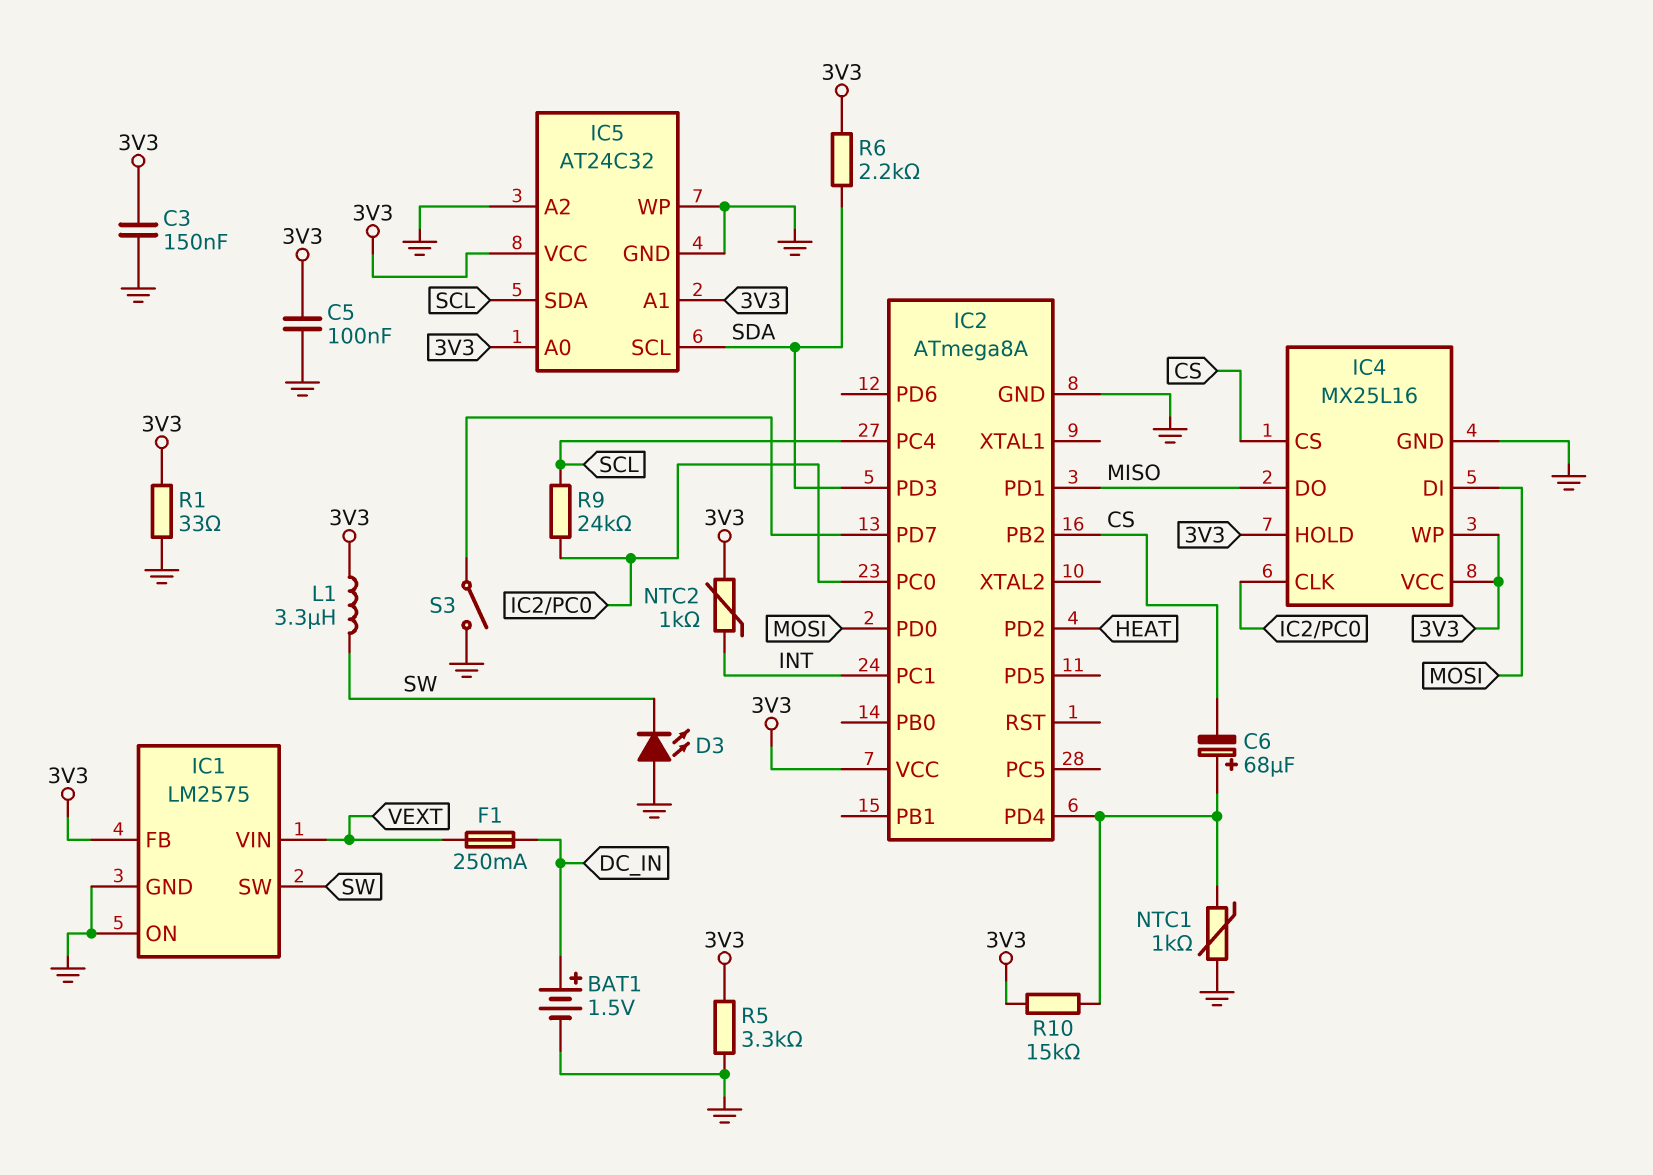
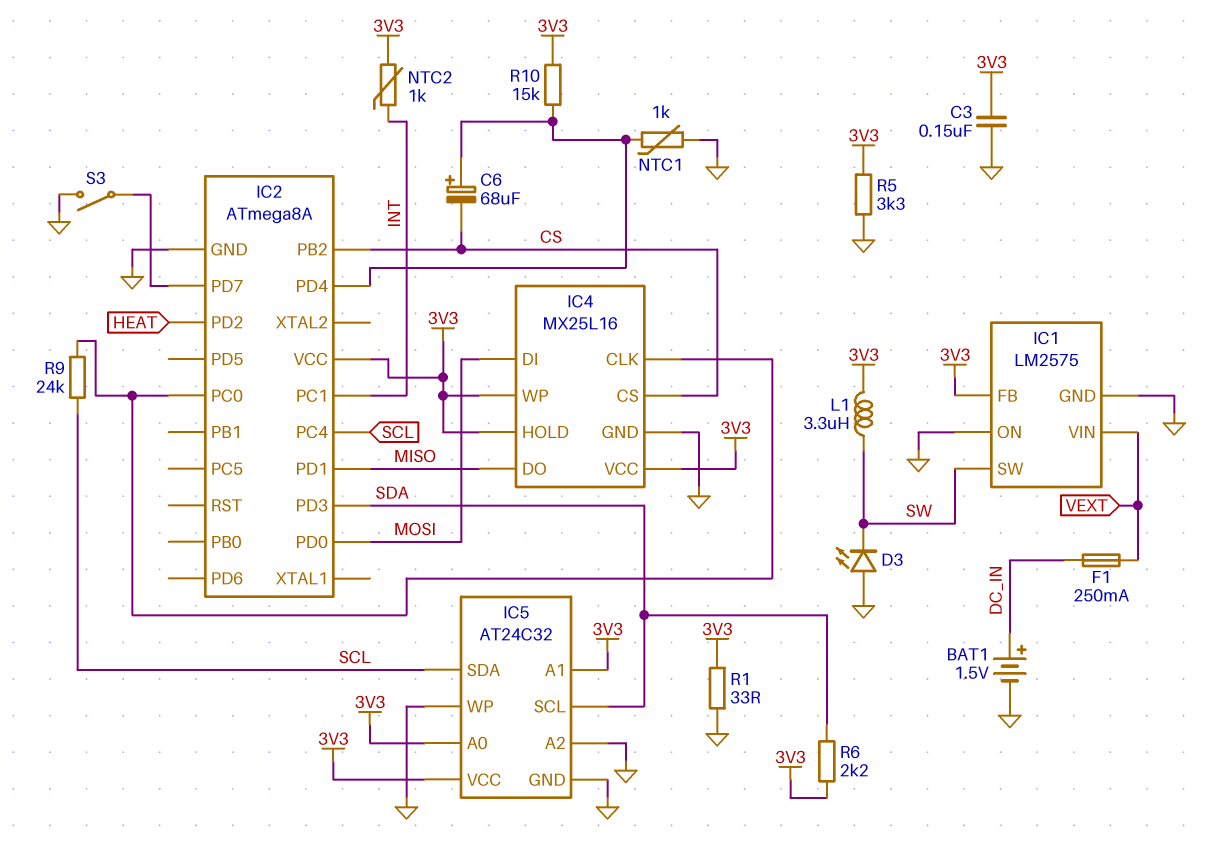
C5: 100nF (3V3, GND) -> none

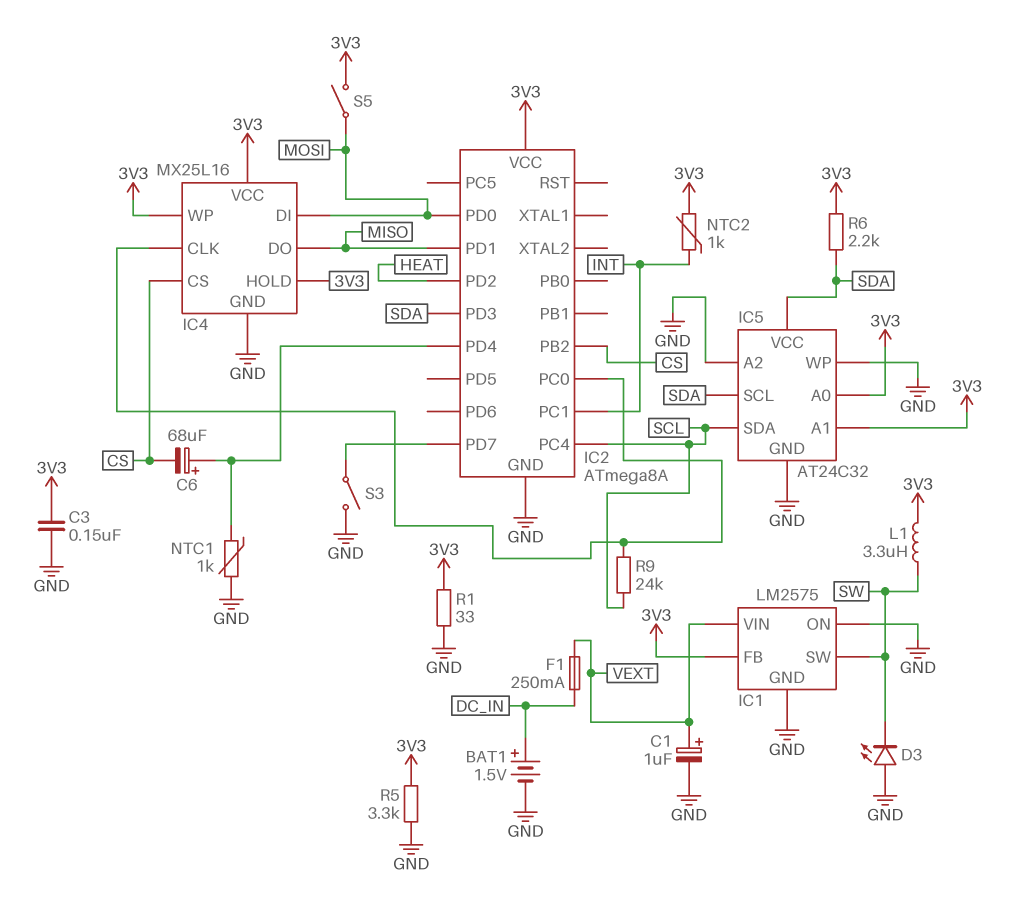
C1: none -> 1uF (plus VEXT, minus GND)
IC5 pin VCC: 3V3 -> SDA
R10: 15k (3V3, IC2/PD4) -> none
S5: none -> switch (3V3, MOSI)

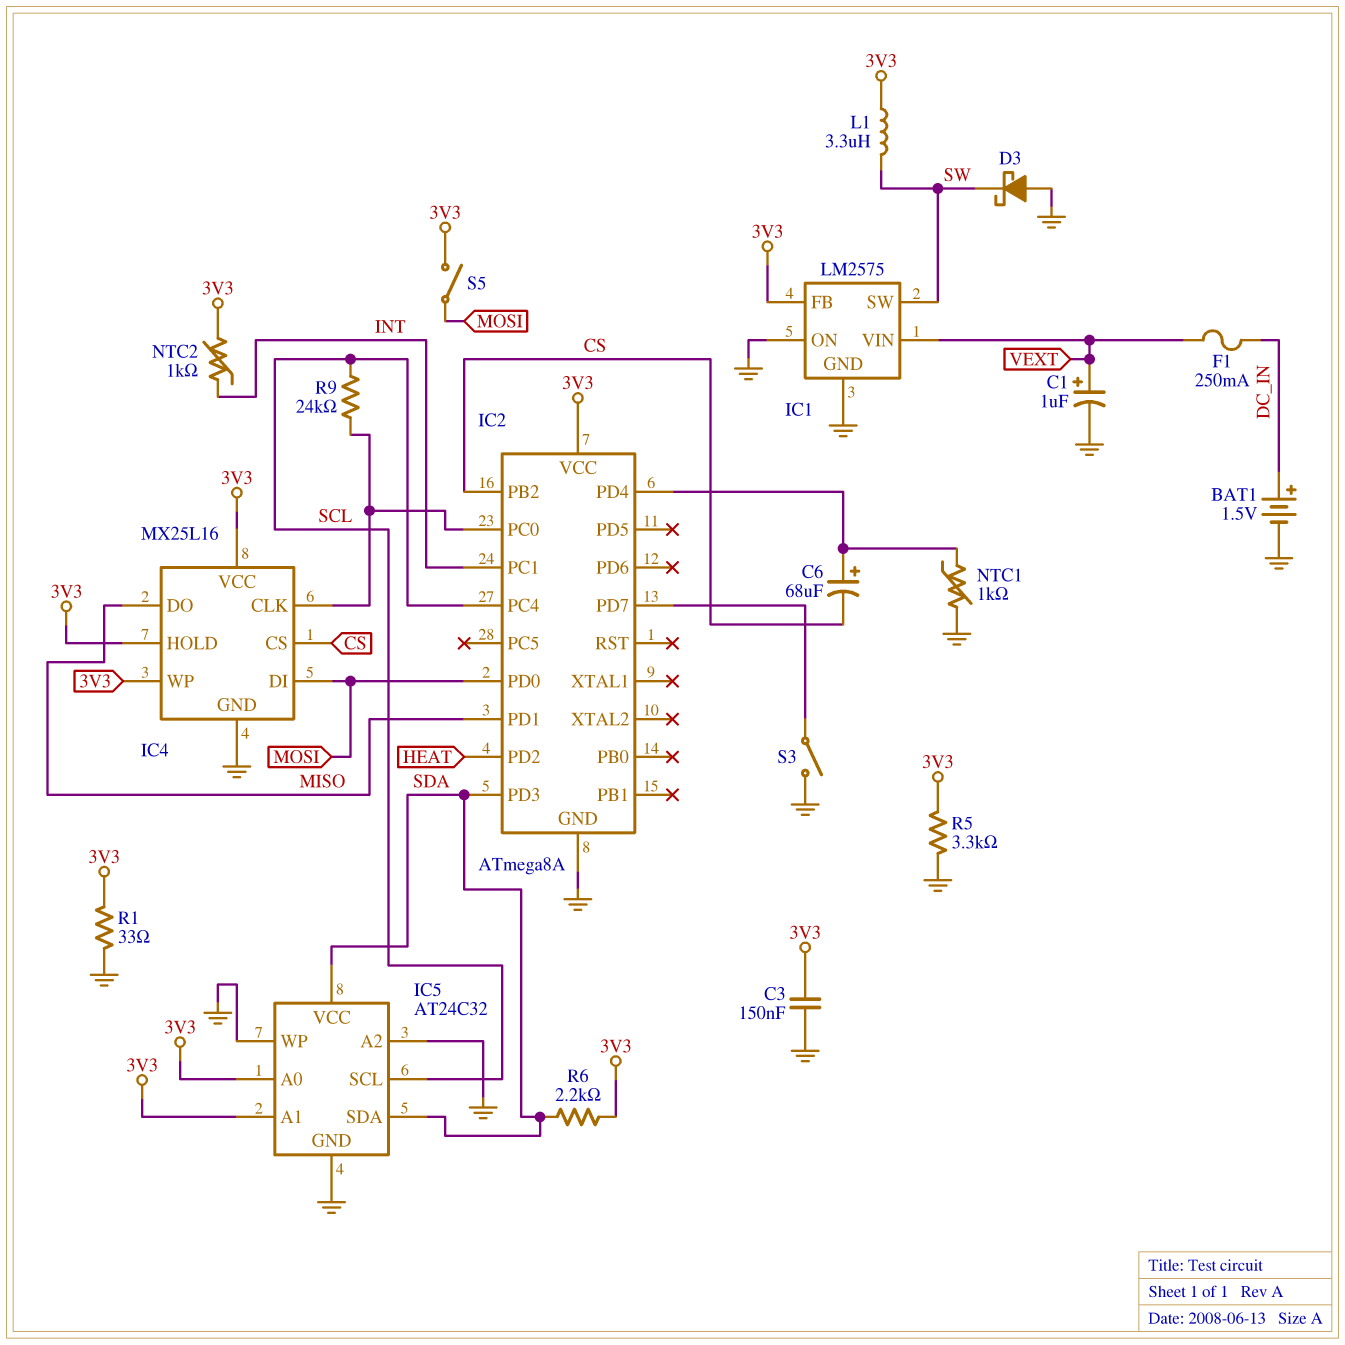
D3: LED (A GND, K SW) -> schottky (A GND, K SW)
IC5 pin SCL: SDA -> SCL
IC5 pin SDA: SCL -> SDA

